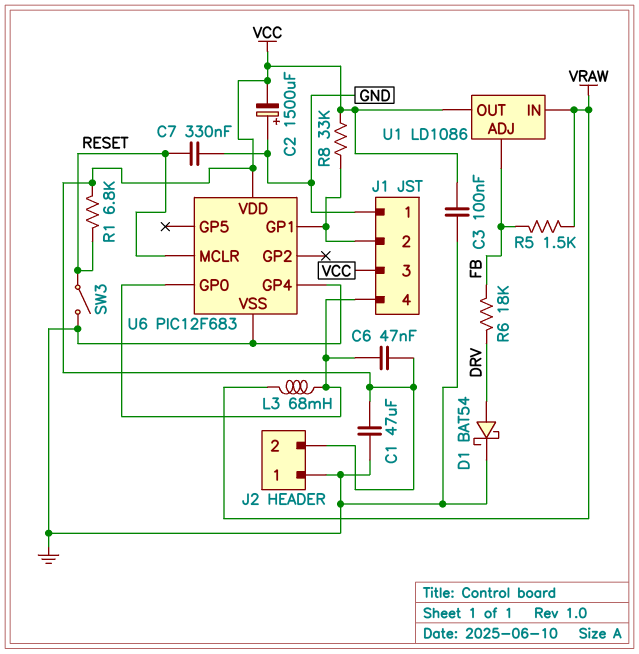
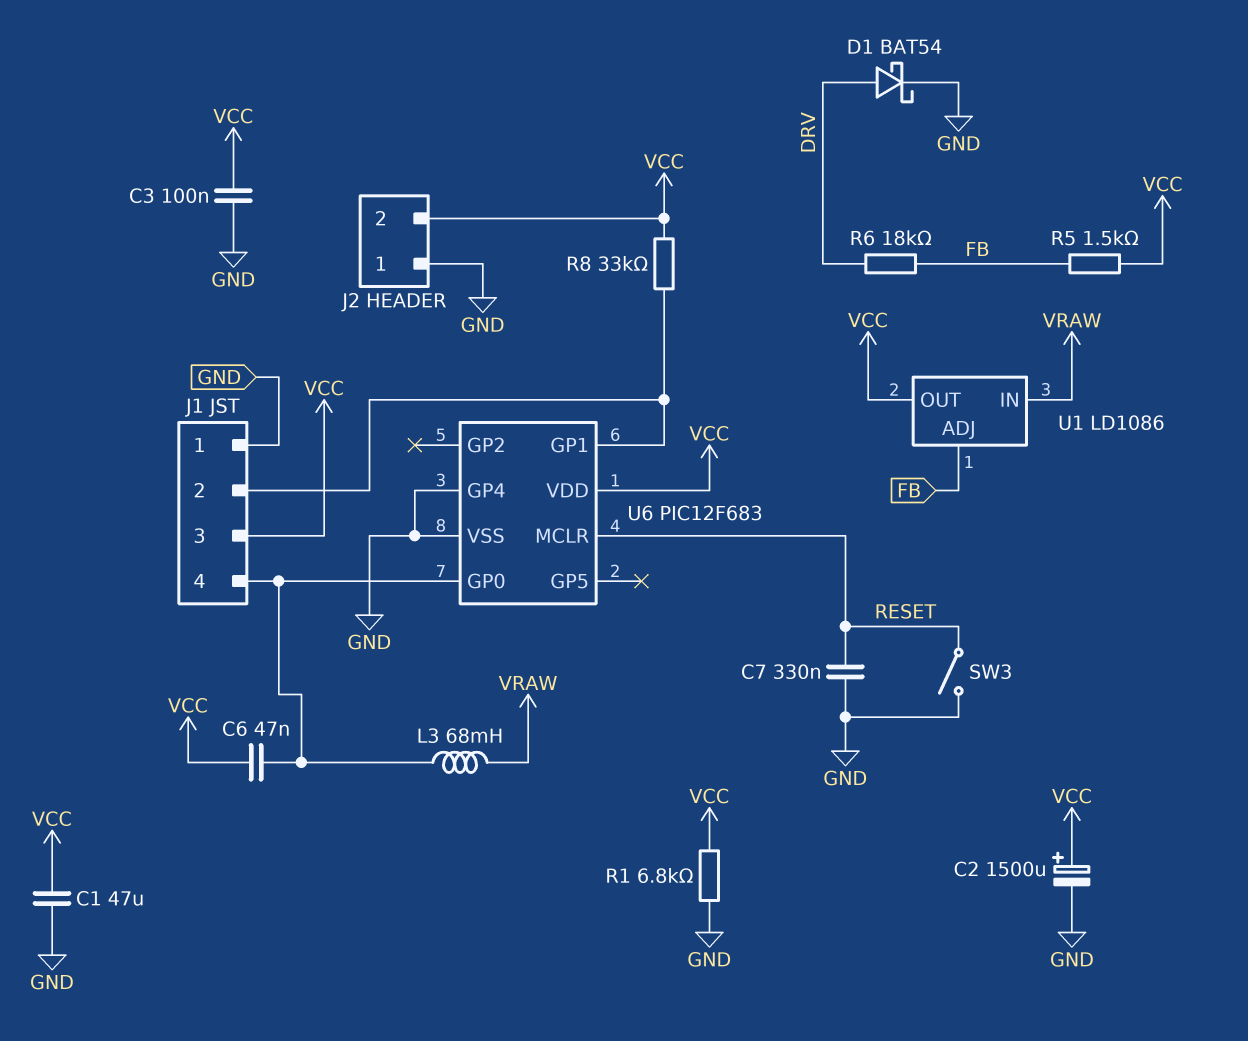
C2: 1500uF (plus GND, minus VCC) -> 1500uF (plus VCC, minus GND)
R1: 6.8k (RESET, VCC) -> 6.8k (GND, VCC)
R5: 1.5k (FB, VRAW) -> 1.5k (FB, VCC)

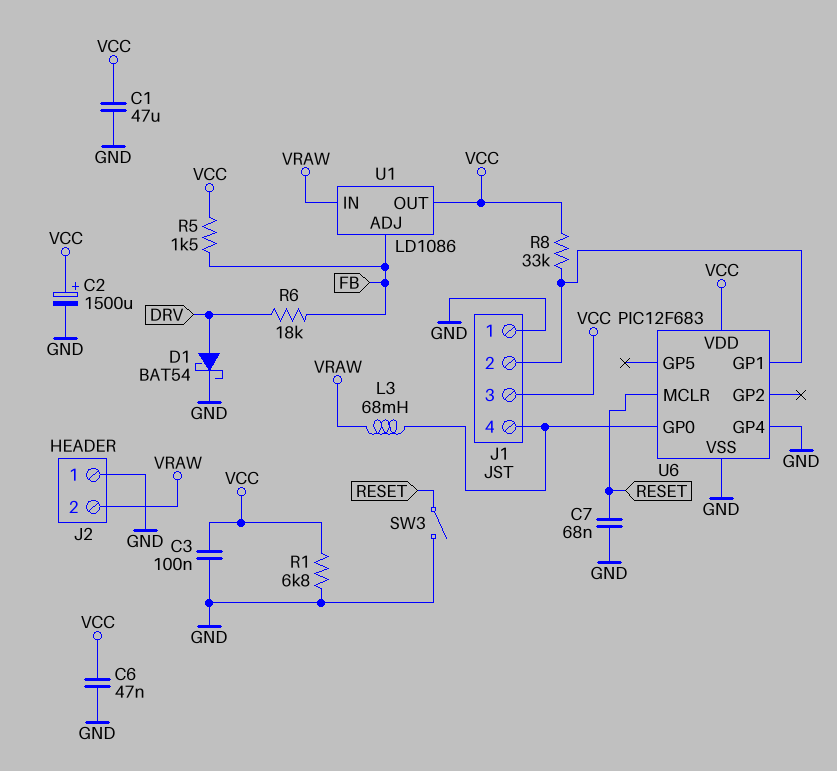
C6: 47nF (J1/4, VCC) -> 47nF (GND, VCC)
C7: 330nF (GND, RESET) -> 68nF (GND, RESET)
J2 pin 2: VCC -> VRAW

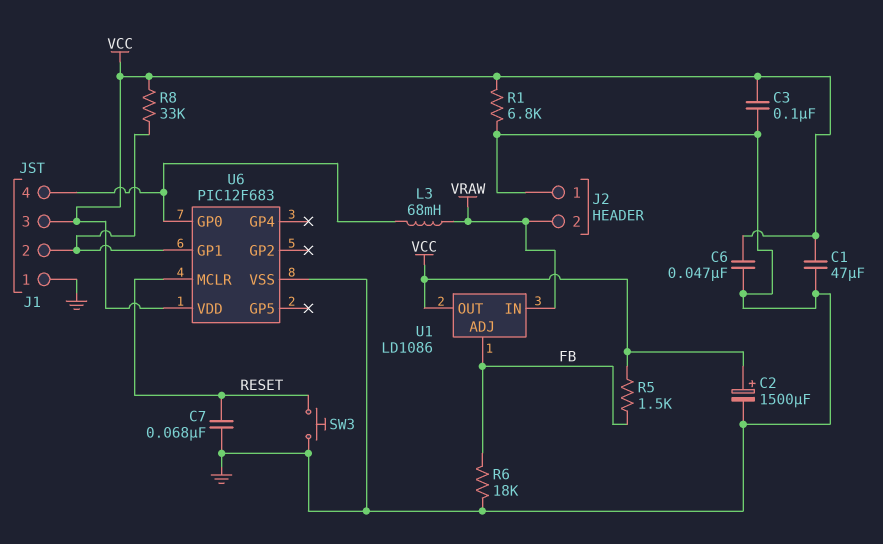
D1: schottky BAT54 (A DRV, K GND) -> none
R6: 18k (DRV, FB) -> 18k (FB, GND)
SW3: switch (GND, RESET) -> button (GND, RESET)
U6 pin GP4: GND -> none

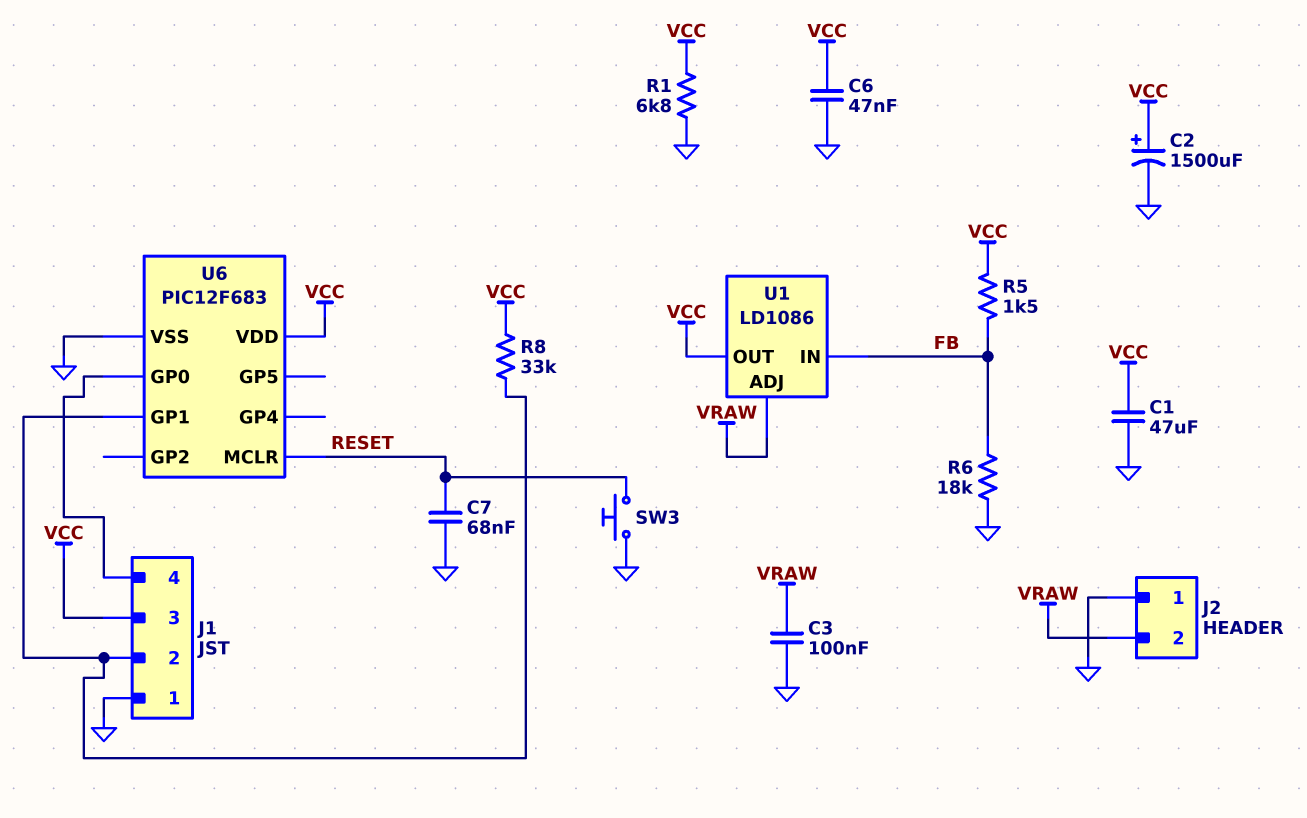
C3: 100nF (GND, VCC) -> 100nF (GND, VRAW)
L3: 68mH (J1/4, VRAW) -> none
U1 pin ADJ: FB -> VRAW
U1 pin IN: VRAW -> FB

